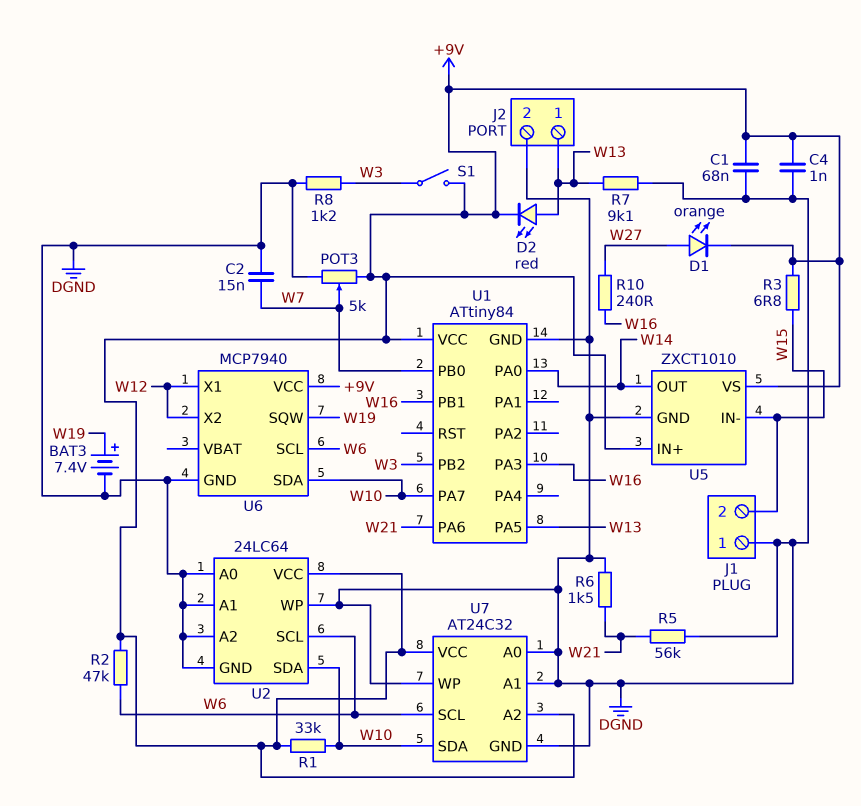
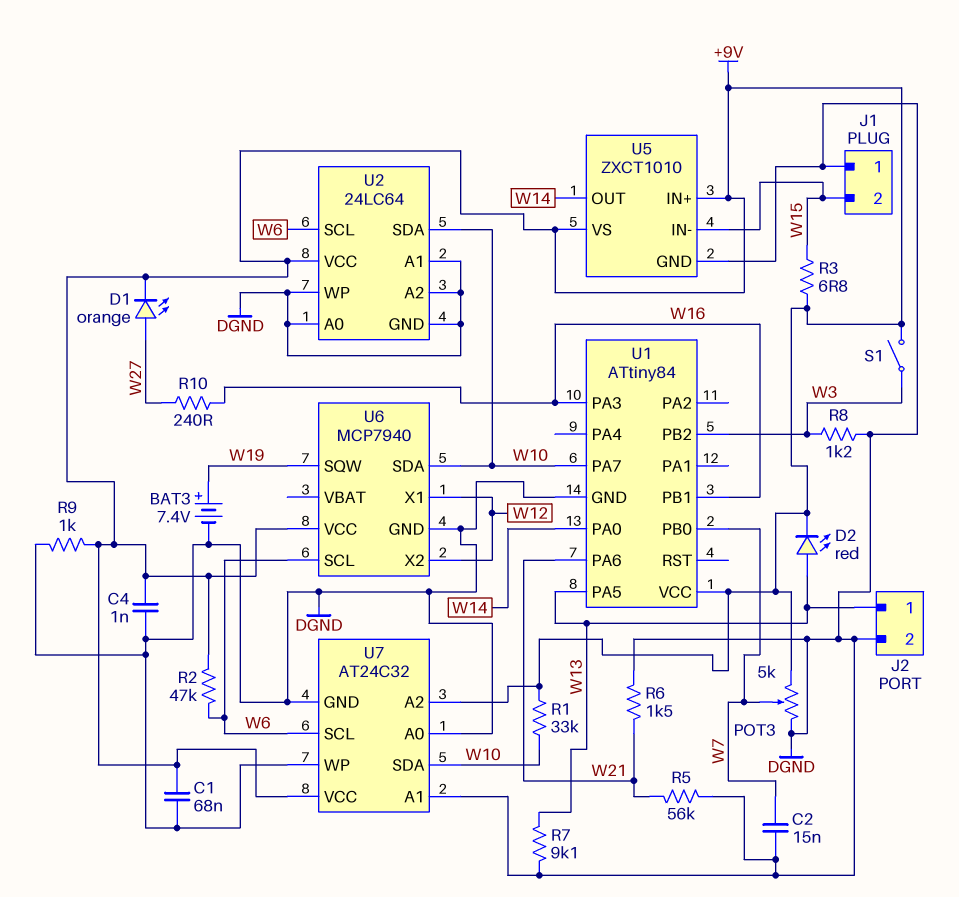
R9: none -> 1k (+9V, DGND)

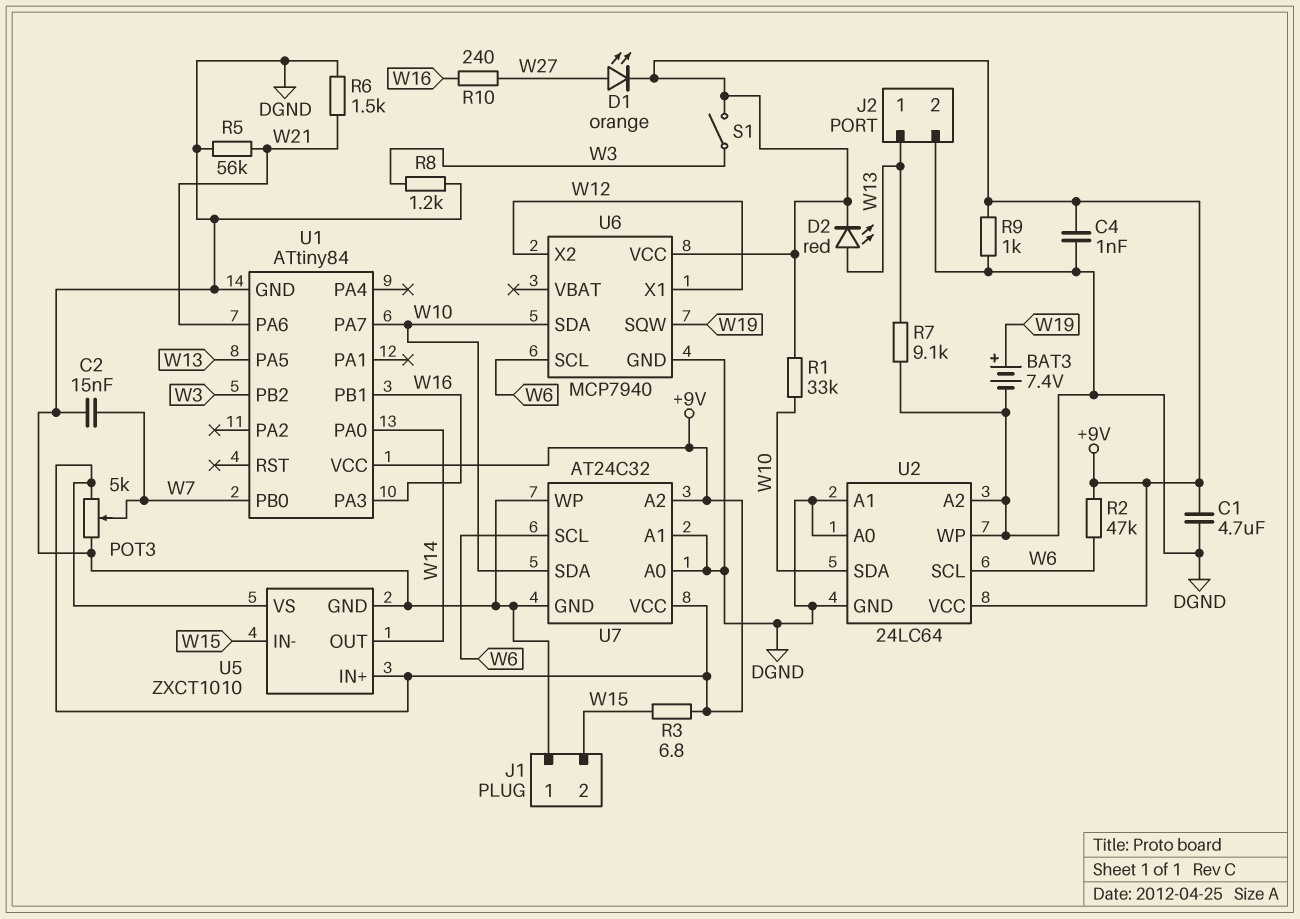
C1: 68nF (+9V, DGND) -> 4.7uF (+9V, DGND)

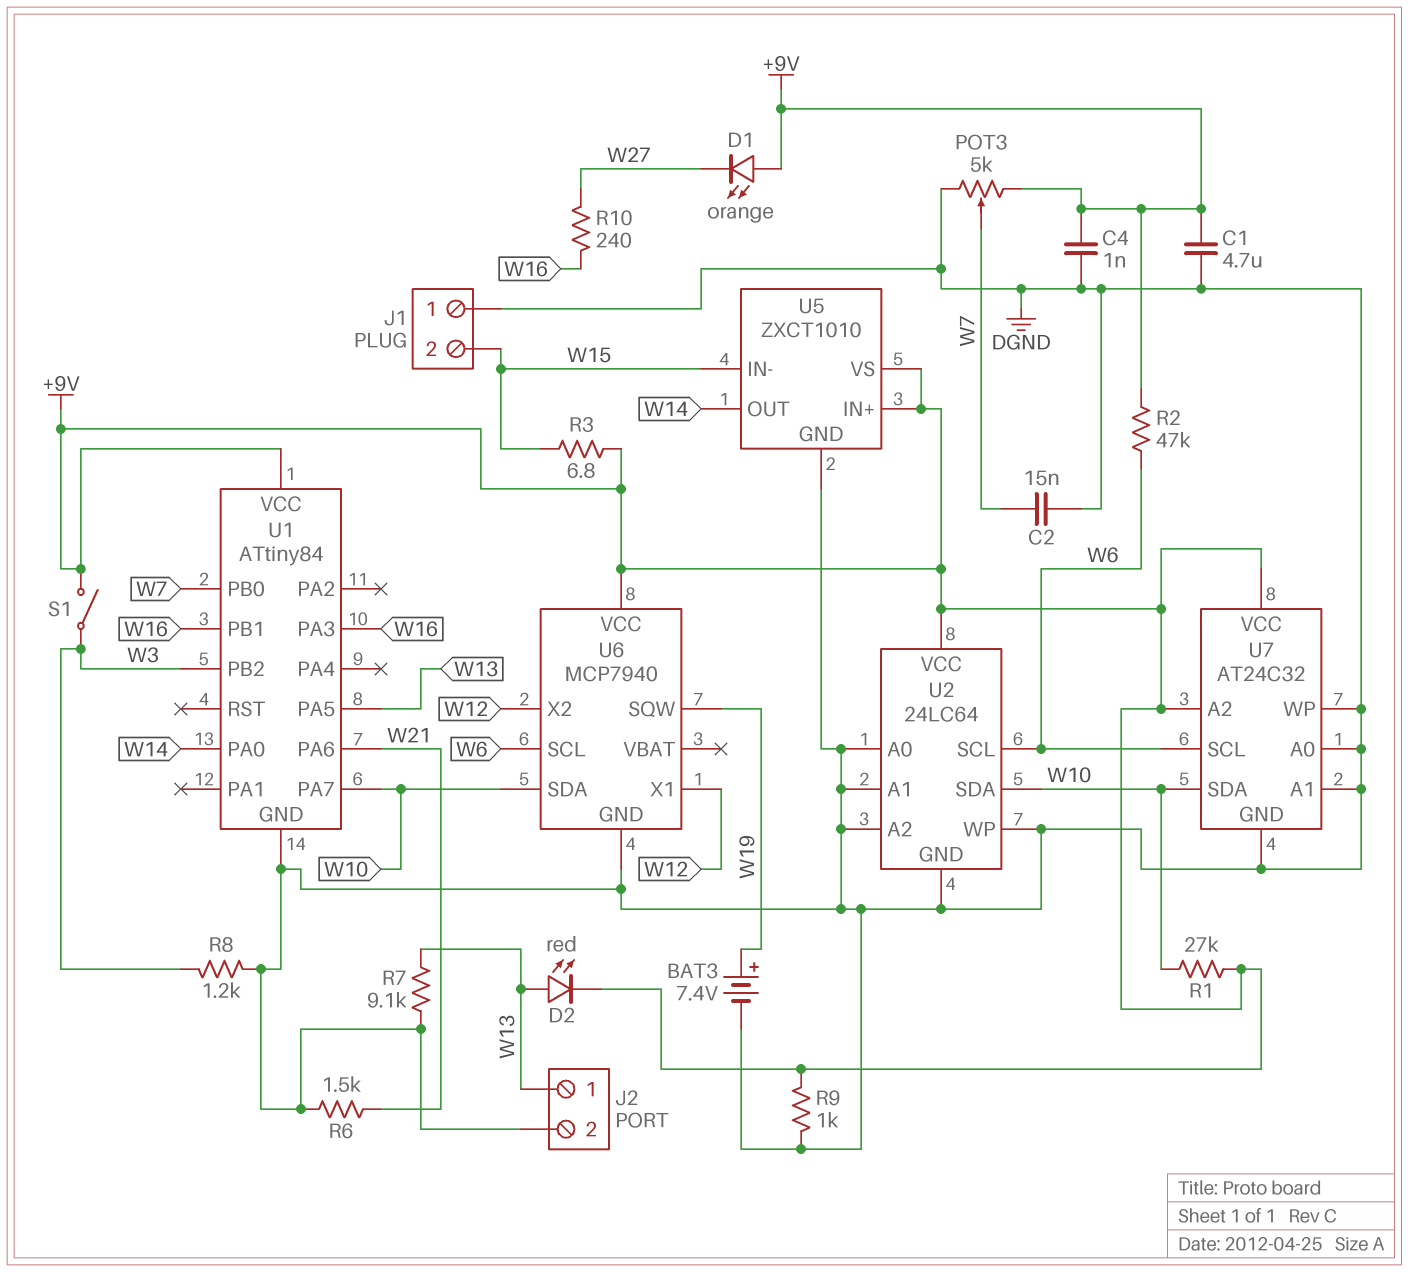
D1: LED orange (A W27, K +9V) -> LED orange (A +9V, K W27)
R1: 33k (+9V, W10) -> 27k (+9V, W10)
R5: 56k (DGND, W21) -> none

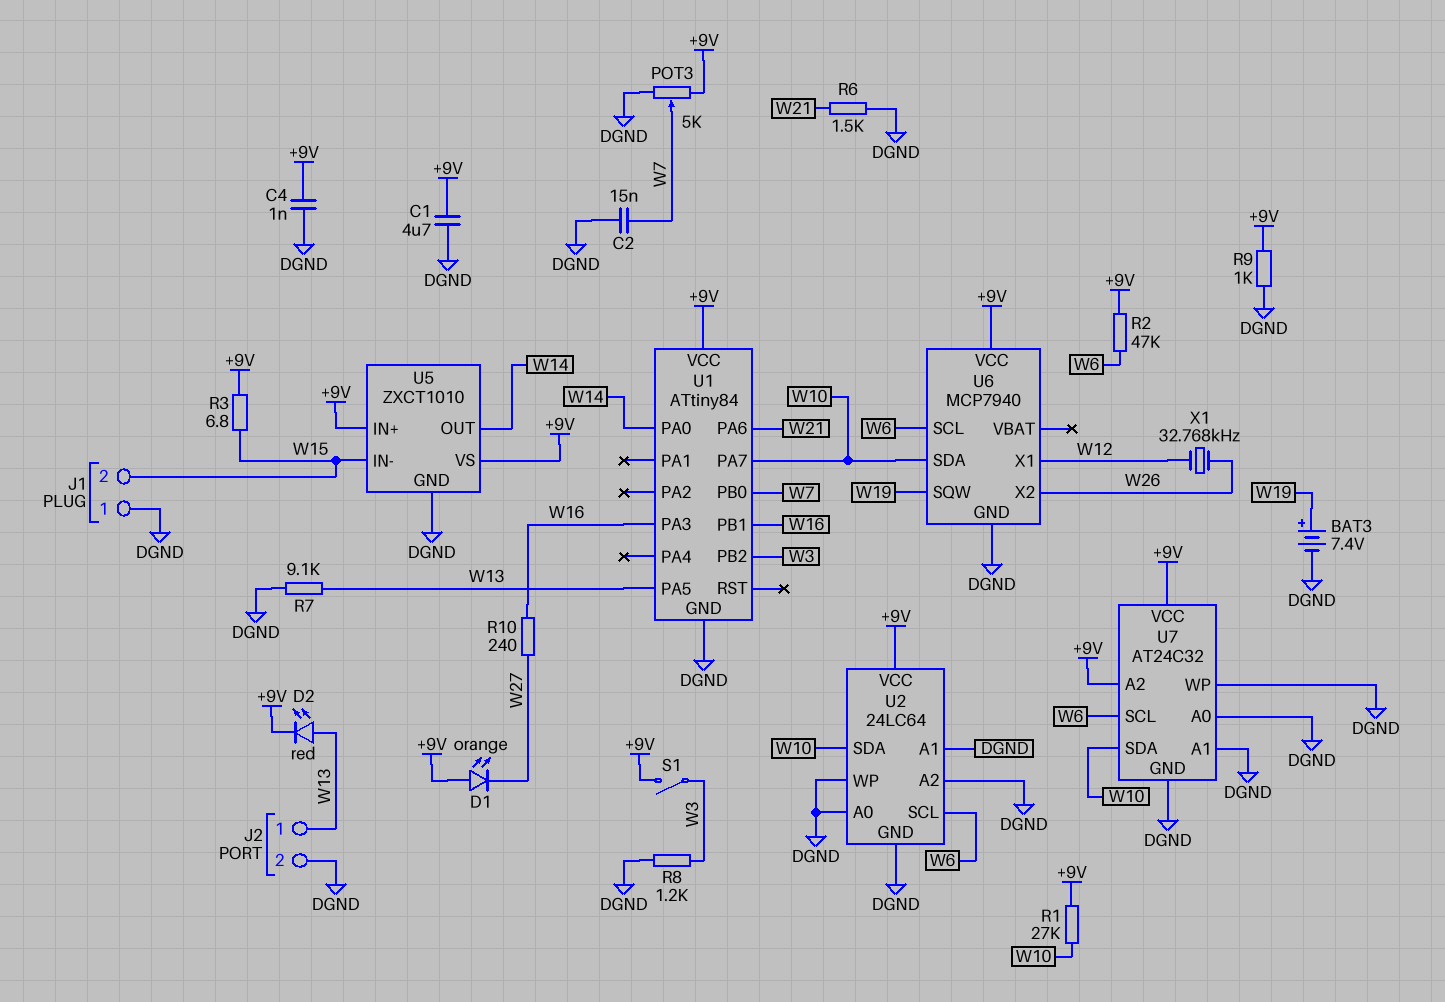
U6 pin X2: W12 -> W26
X1: none -> 32.768kHz (W12, W26)

